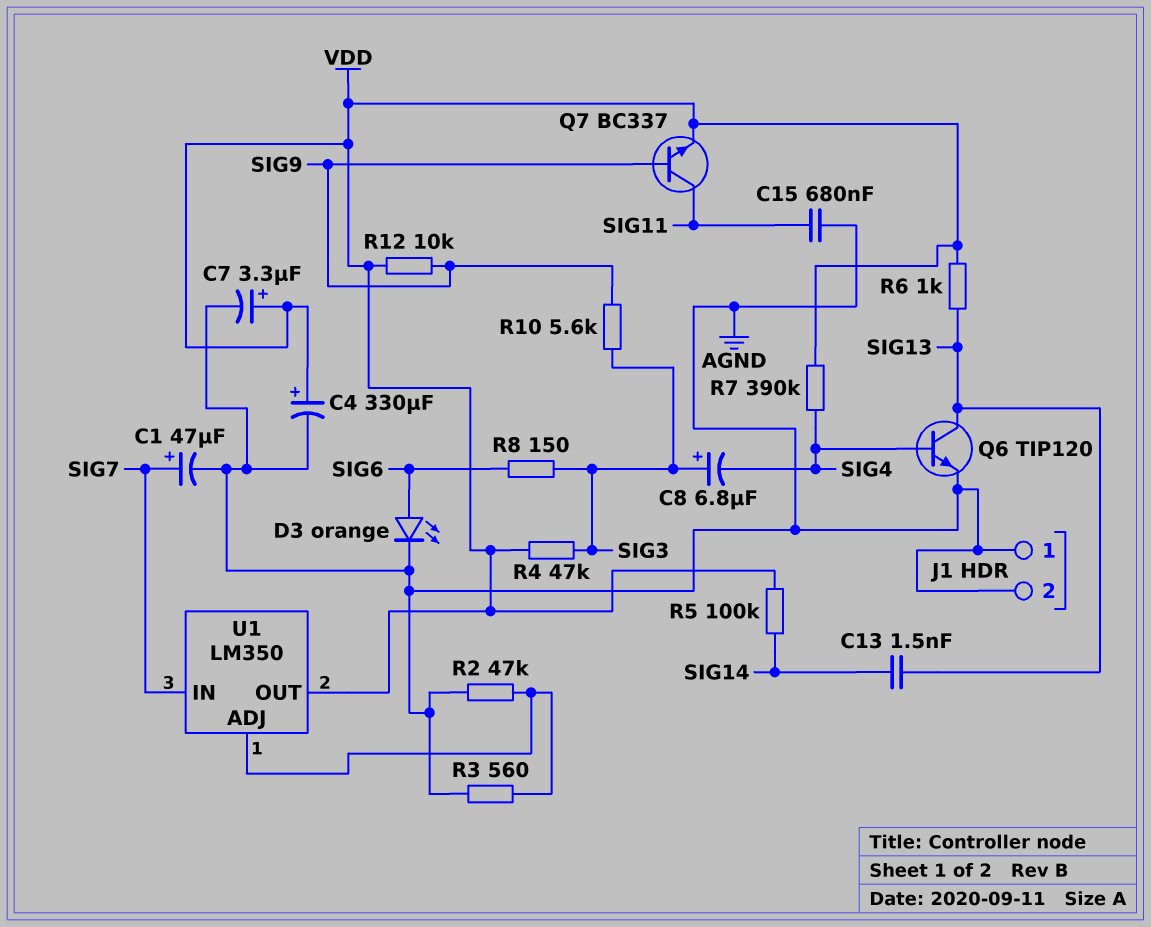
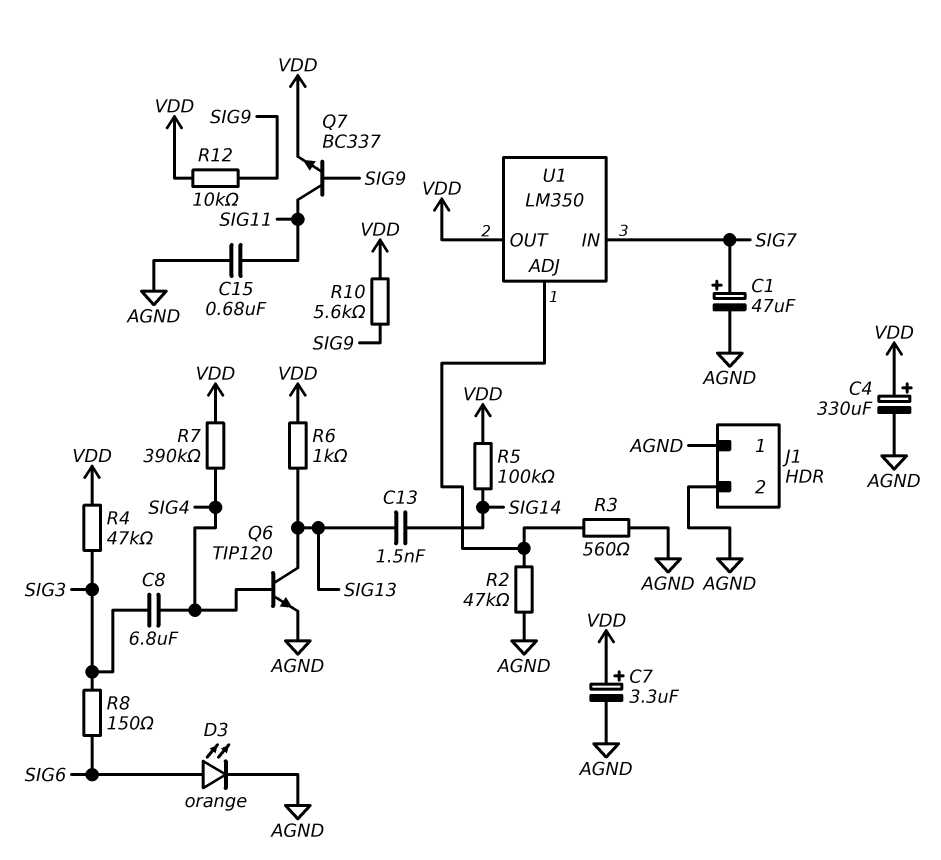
C8: 6.8uF (plus SIG3, minus SIG4) -> 6.8uF (SIG3, SIG4)
R10: 5.6k (SIG3, SIG9) -> 5.6k (SIG9, VDD)

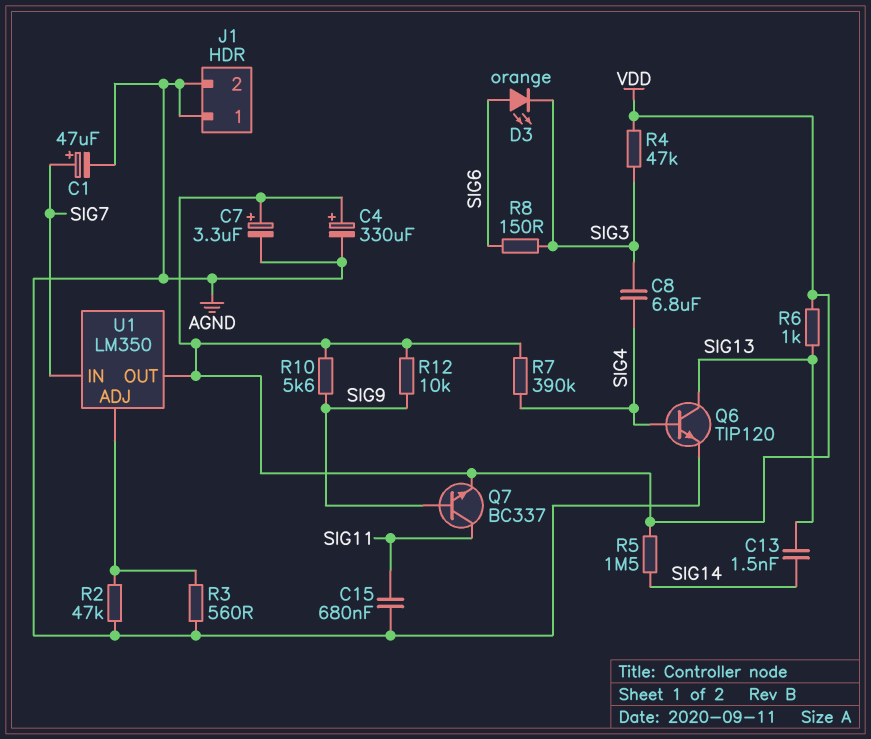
D3: LED orange (A SIG6, K AGND) -> LED orange (A SIG6, K SIG3)
R5: 100k (SIG14, VDD) -> 1.5M (SIG14, VDD)

